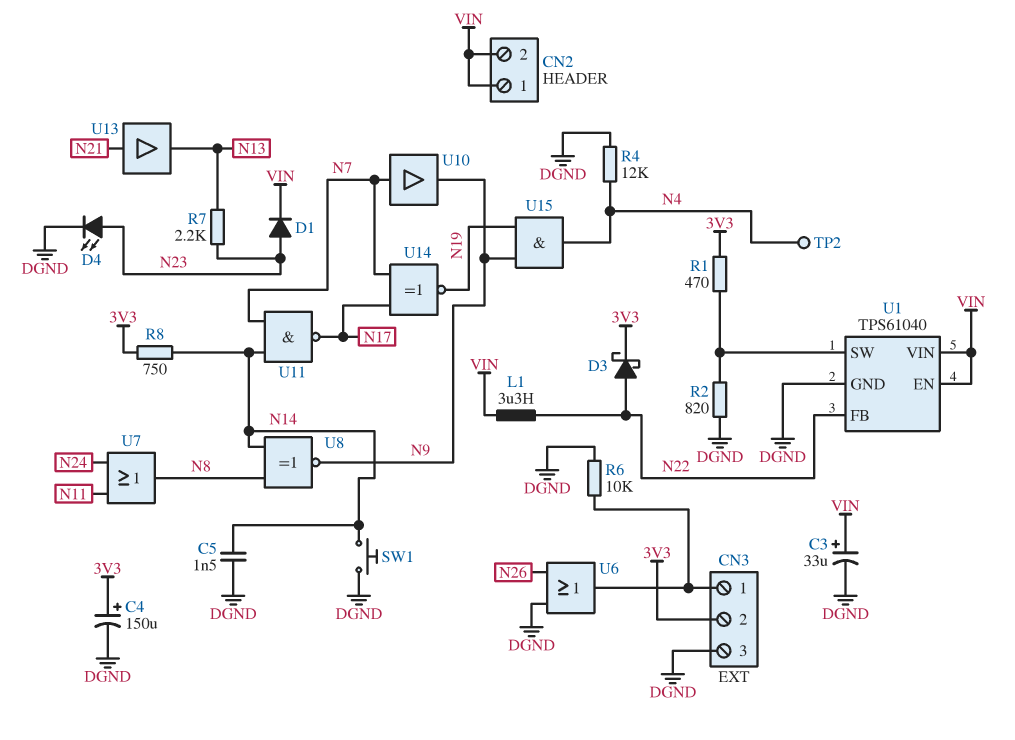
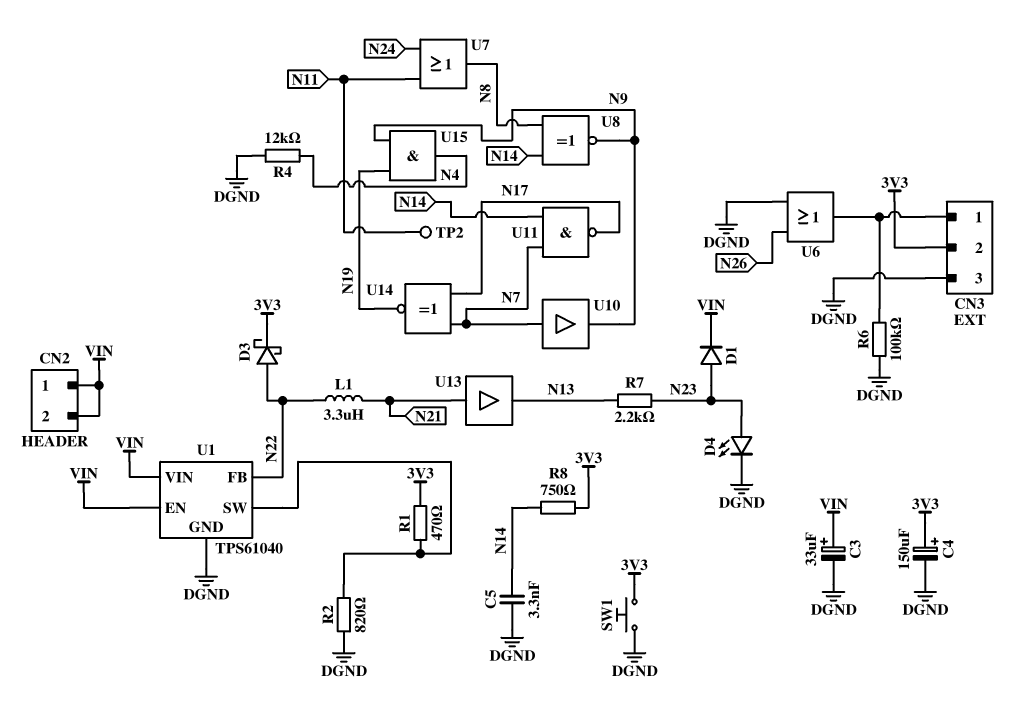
C5: 1.5nF (DGND, N14) -> 3.3nF (DGND, N14)
L1: 3.3uH (N22, VIN) -> 3.3uH (N21, N22)
R6: 10k (CN3/1, DGND) -> 100k (CN3/1, DGND)
SW1: button (DGND, N14) -> button (3V3, DGND)
TP2: test point (N4) -> test point (N11)

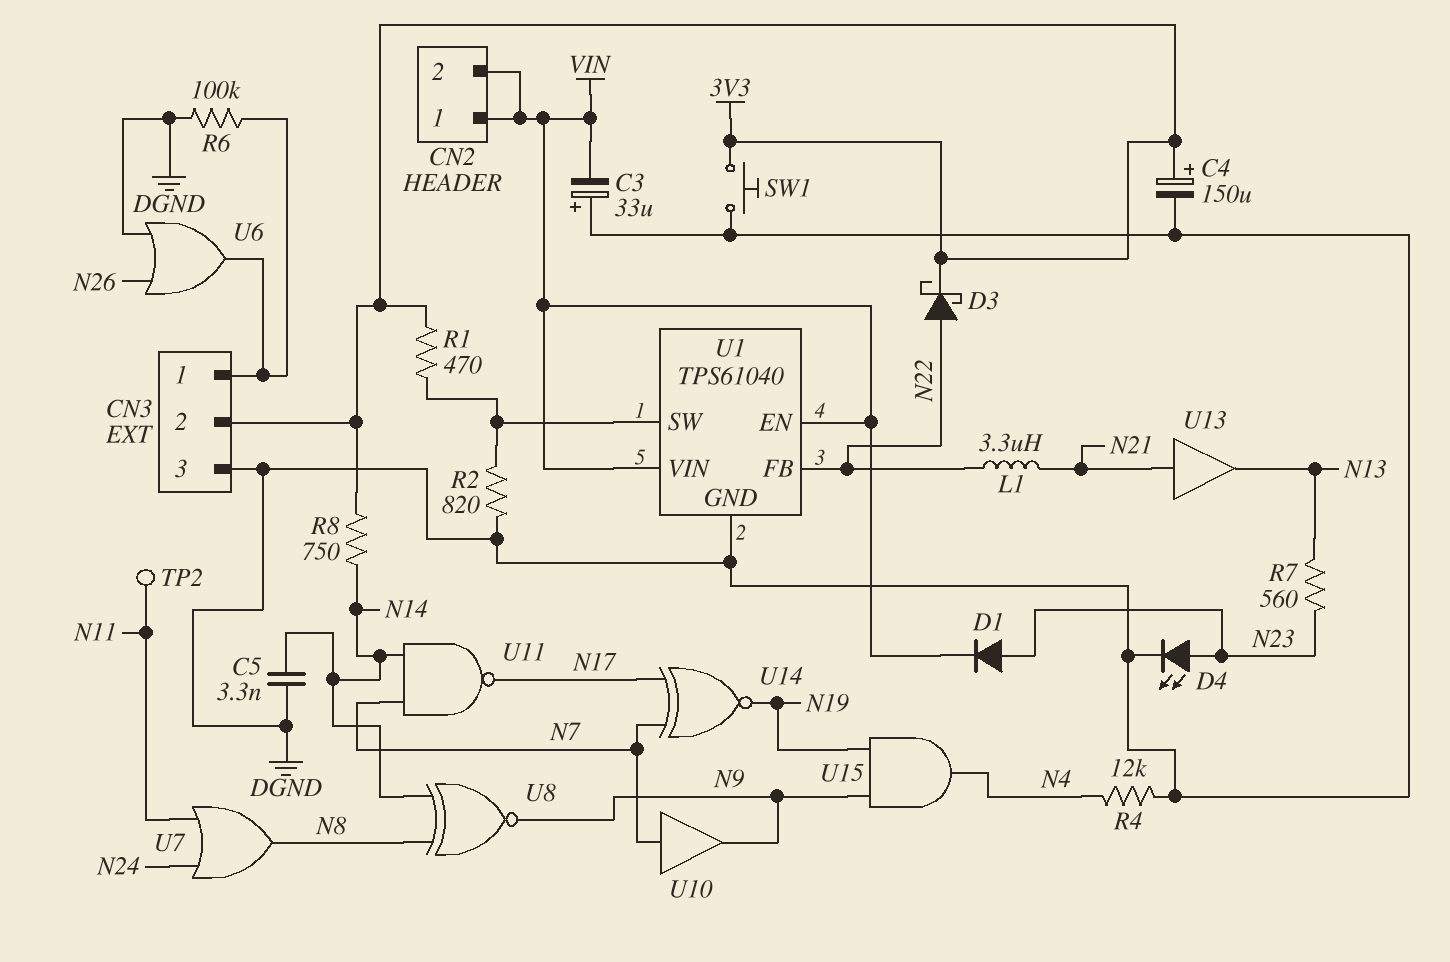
C3: 33uF (plus VIN, minus DGND) -> 33uF (plus DGND, minus VIN)
R7: 2.2k (N13, N23) -> 560 (N13, N23)

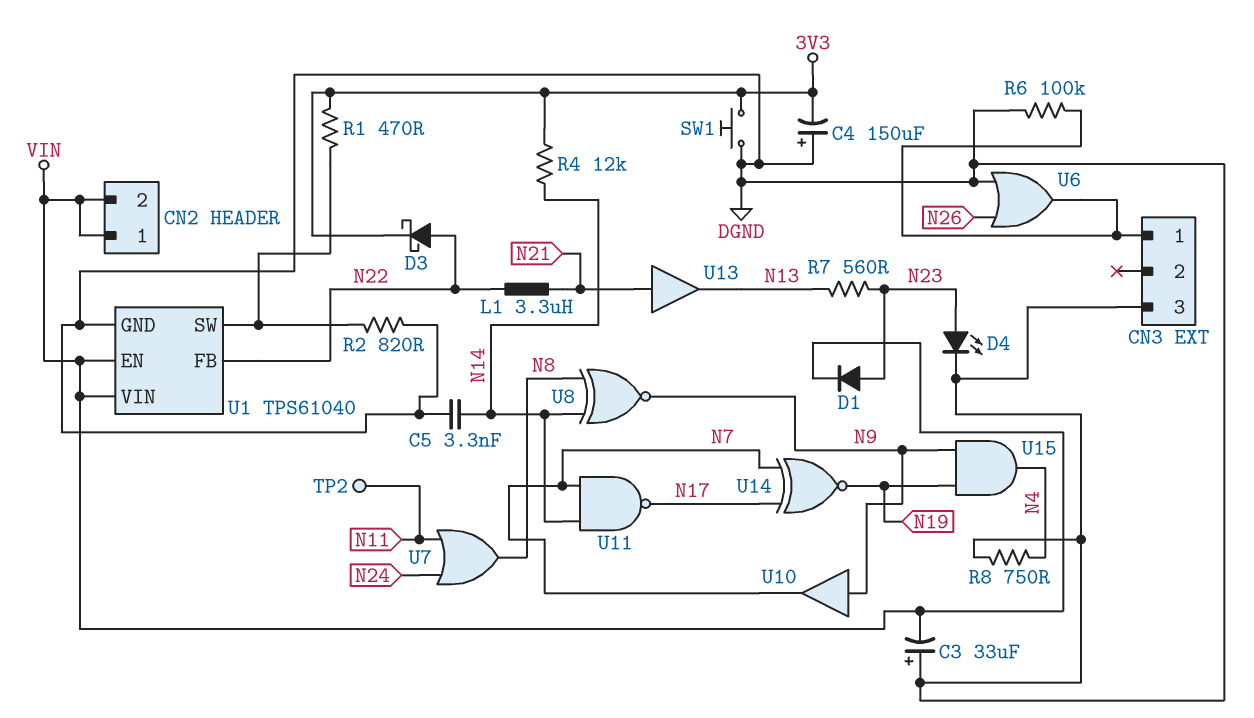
C4: 150uF (plus 3V3, minus DGND) -> 150uF (plus DGND, minus 3V3)
CN3 pin 2: 3V3 -> none
R4: 12k (DGND, N4) -> 12k (3V3, N14)
R8: 750 (3V3, N14) -> 750 (DGND, N4)
U10: buffer (in N7, out N9) -> buffer (in N9, out N7)

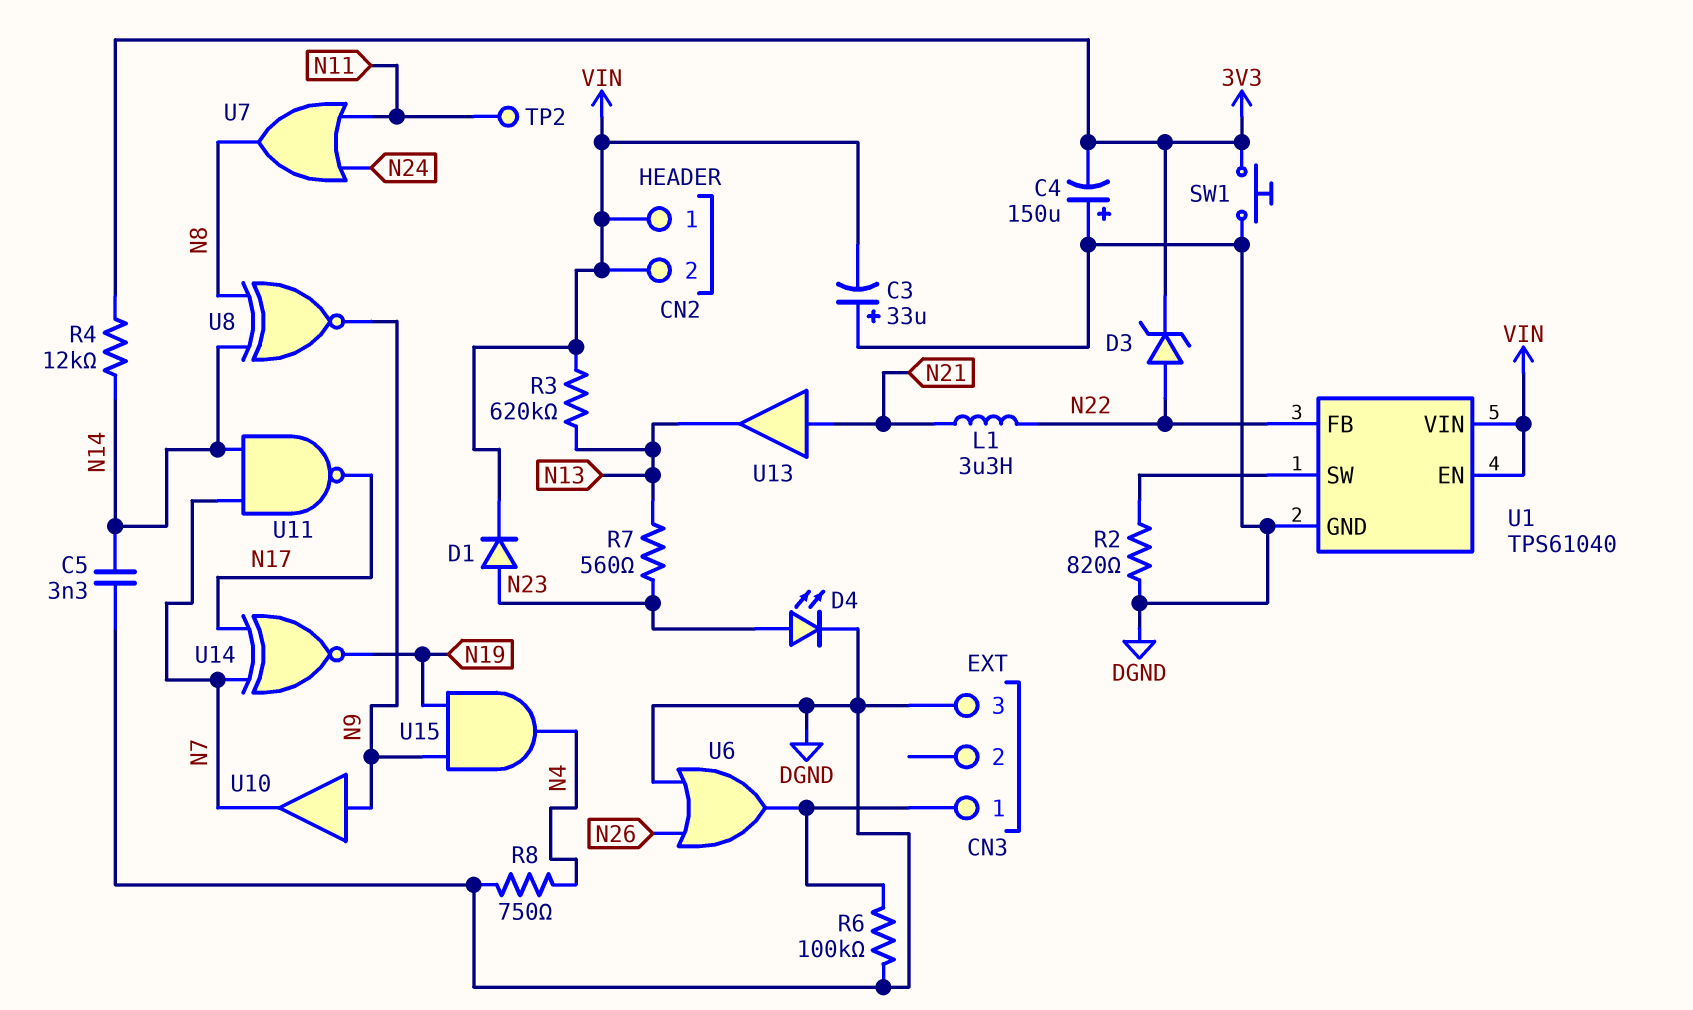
D3: schottky (A N22, K 3V3) -> zener (A N22, K 3V3)
R1: 470 (3V3, U1/SW) -> none
R3: none -> 620k (N13, VIN)

